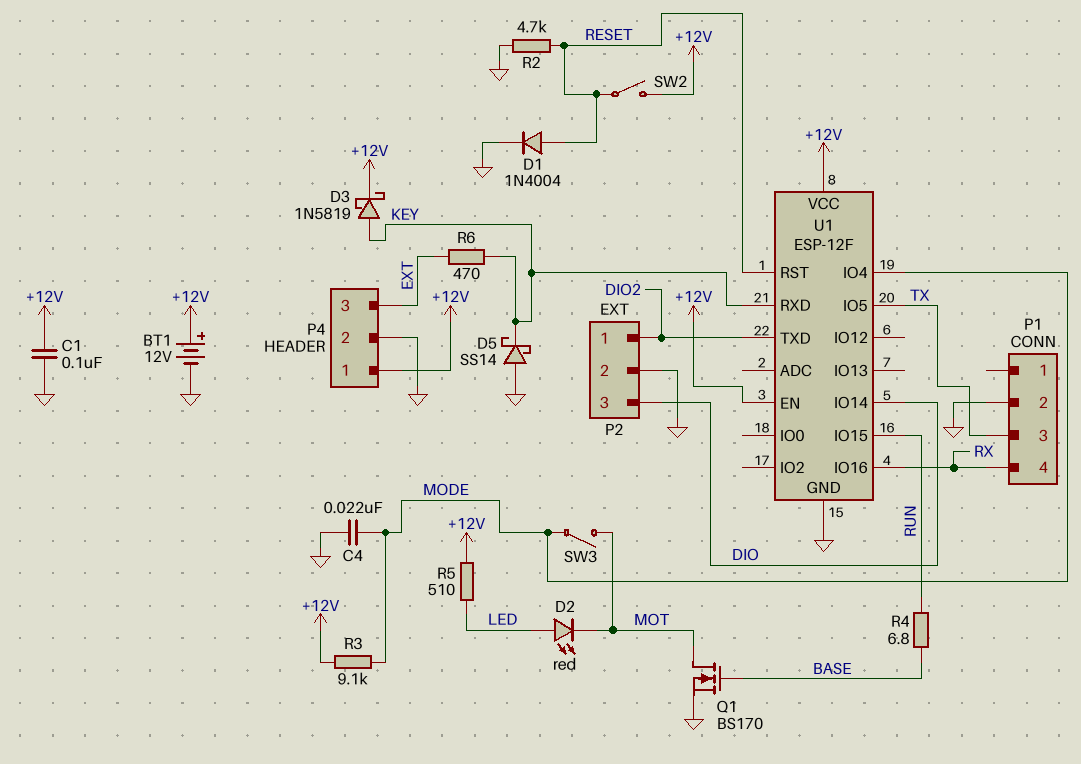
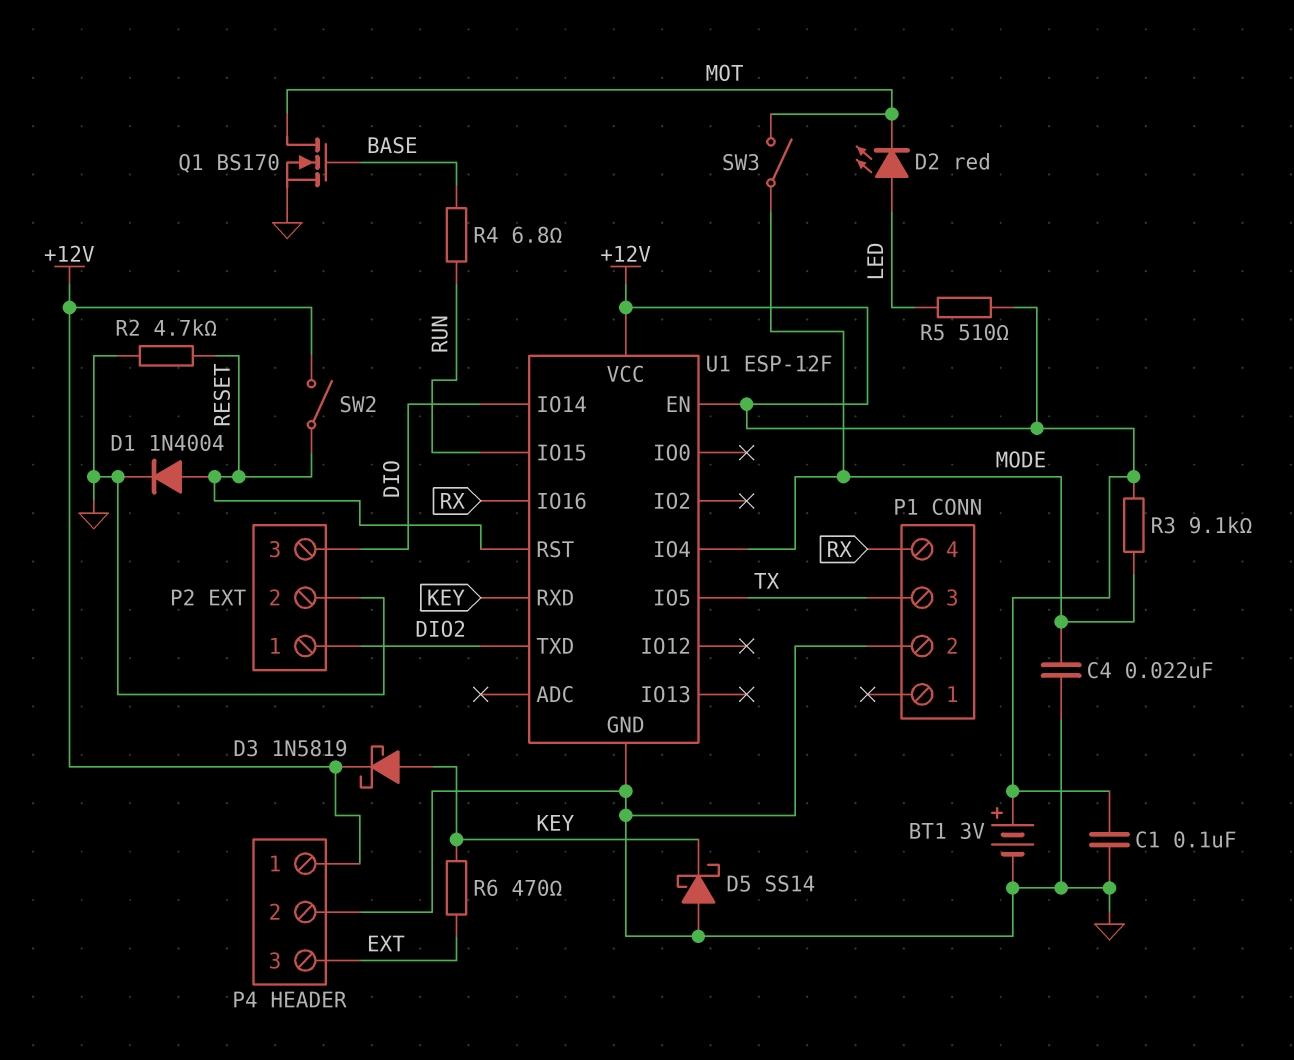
BT1: 12V (plus +12V, minus GND) -> 3V (plus +12V, minus GND)

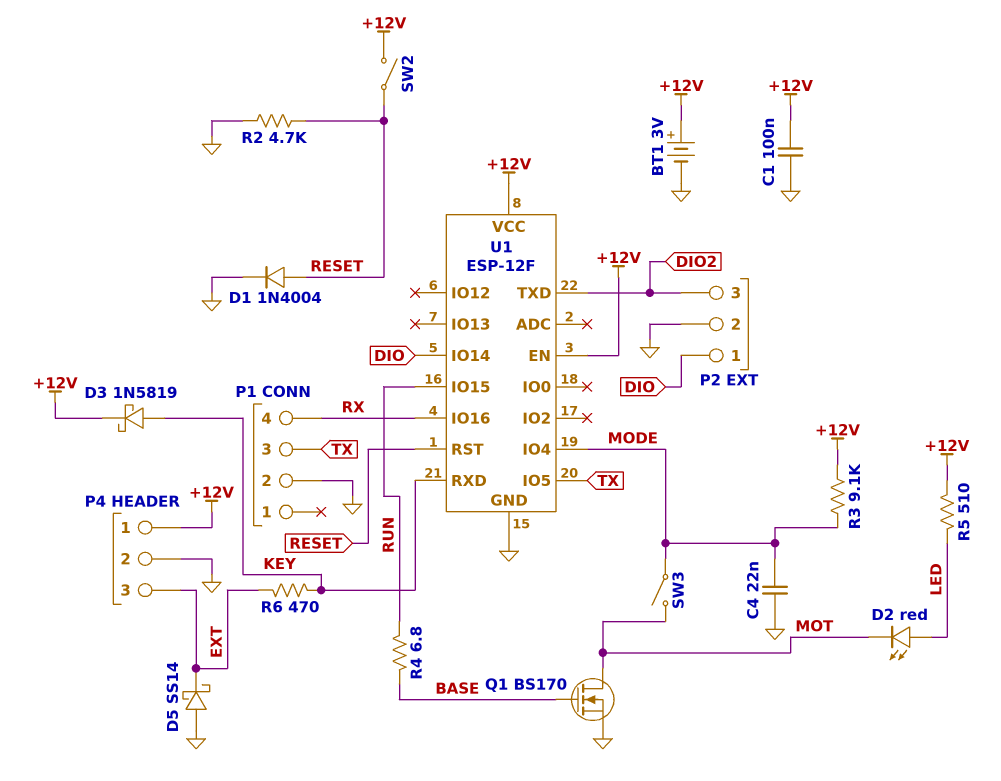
D5: schottky SS14 (A GND, K KEY) -> schottky SS14 (A GND, K EXT)
P2 pin 1: DIO2 -> DIO
P2 pin 3: DIO -> DIO2

